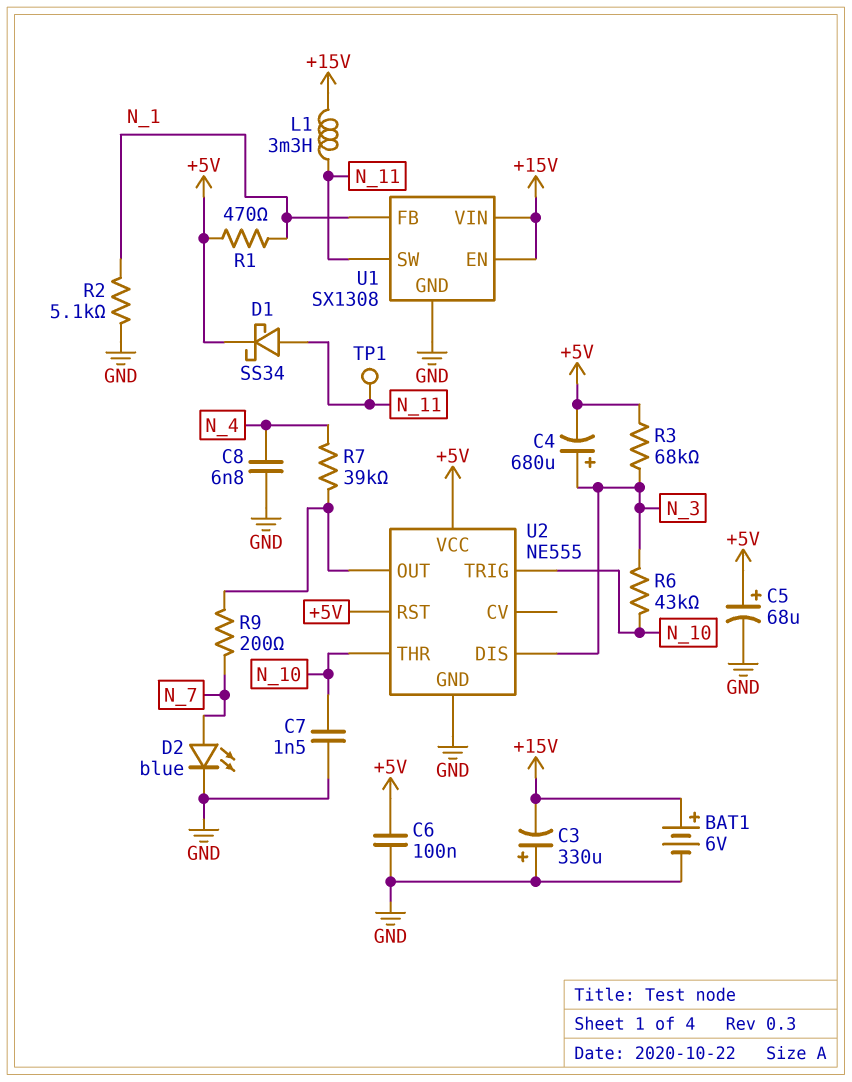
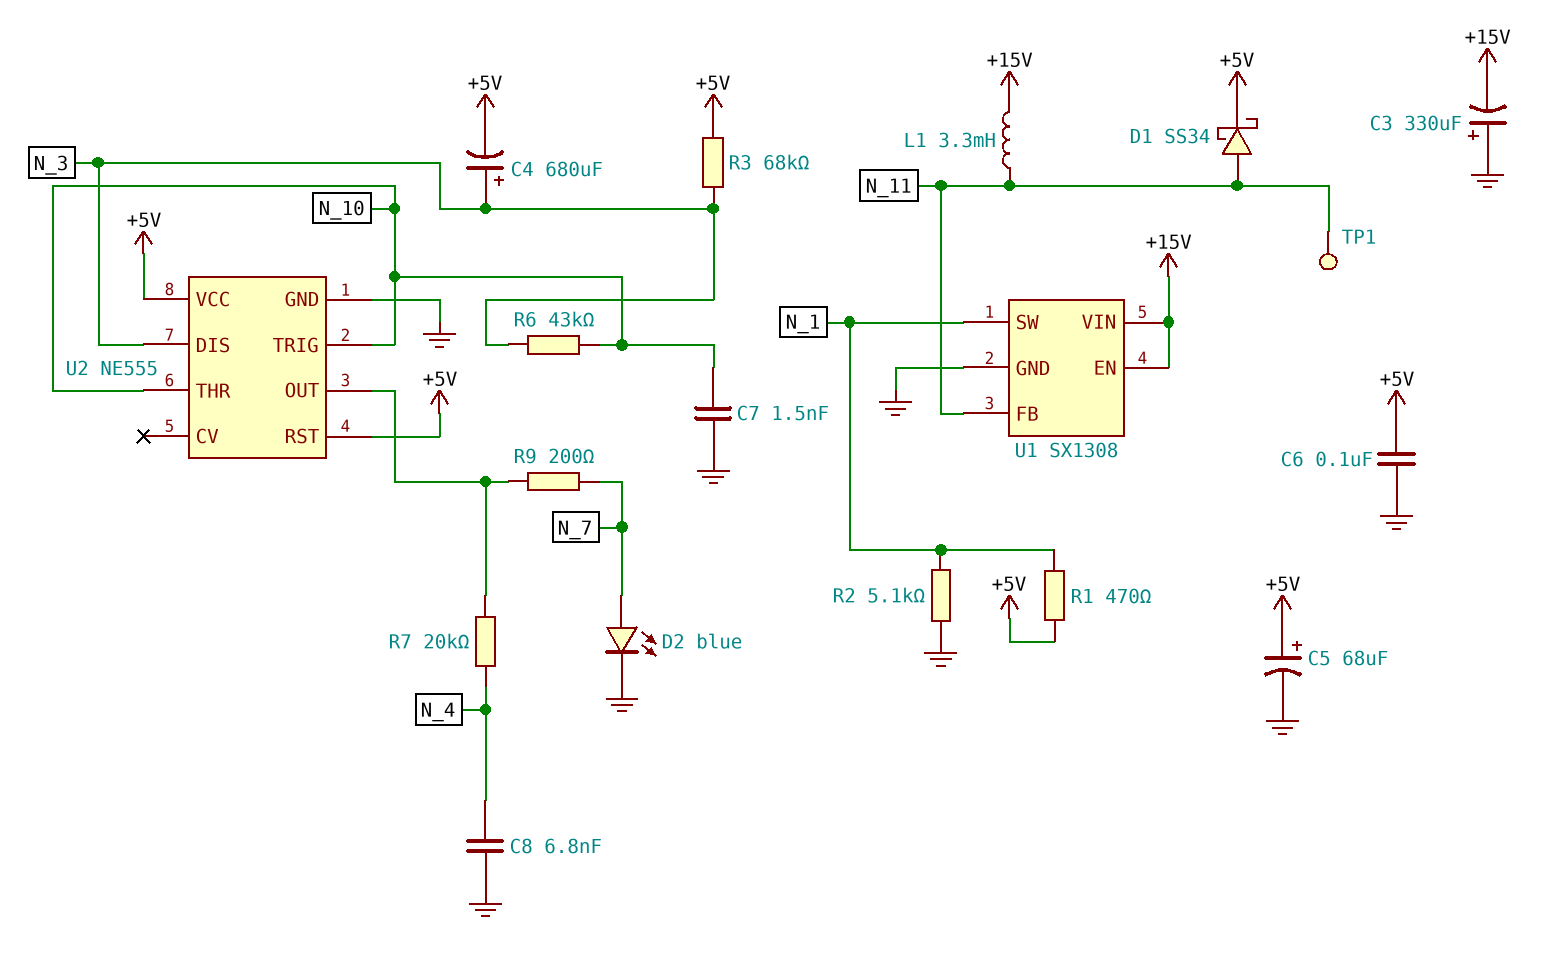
BAT1: 6V (plus +15V, minus GND) -> none
R7: 39k (N_4, U2/OUT) -> 20k (N_4, U2/OUT)
U1 pin FB: N_1 -> N_11
U1 pin SW: N_11 -> N_1

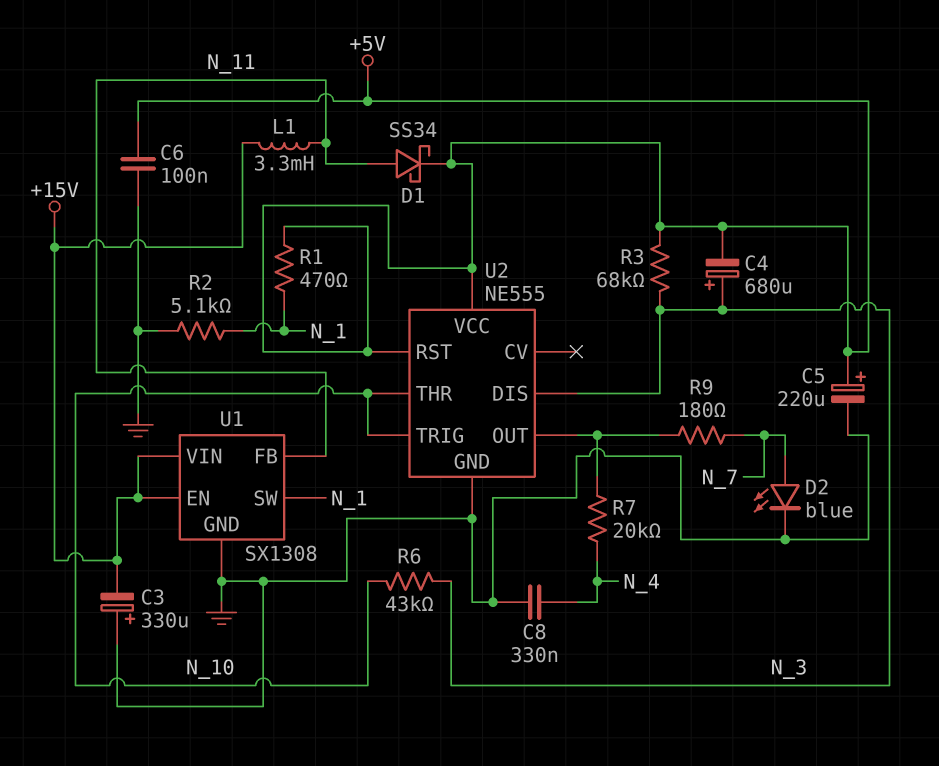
C5: 68uF (plus +5V, minus GND) -> 220uF (plus +5V, minus GND)
C7: 1.5nF (GND, N_10) -> none
C8: 6.8nF (GND, N_4) -> 330nF (GND, N_4)
R9: 200 (N_7, U2/OUT) -> 180 (N_7, U2/OUT)
TP1: test point (N_11) -> none

